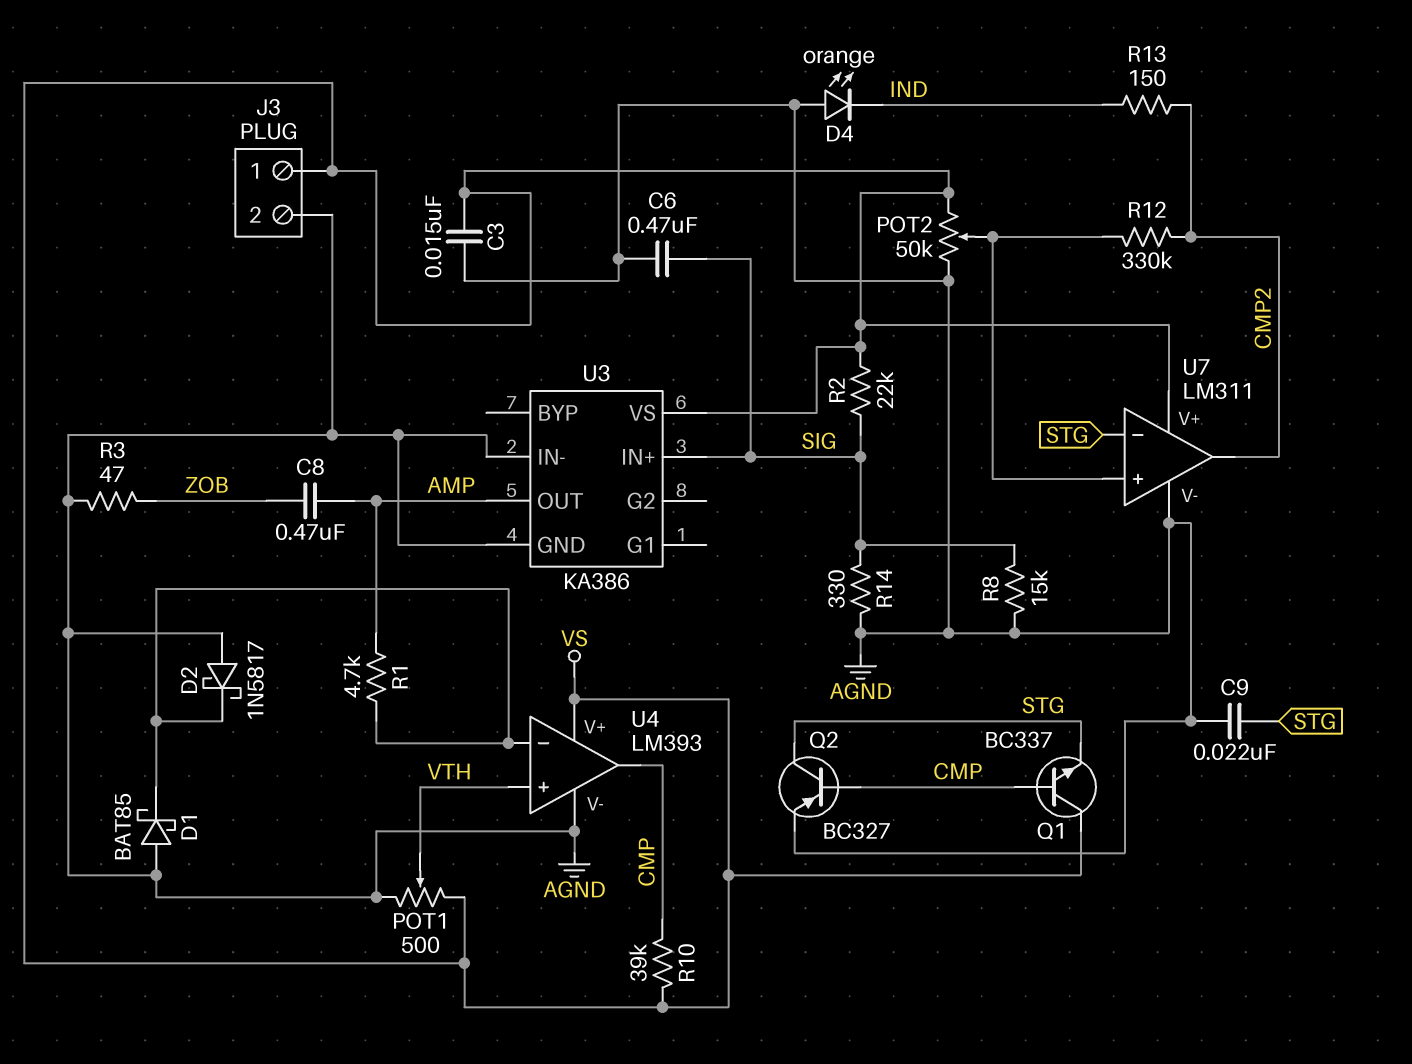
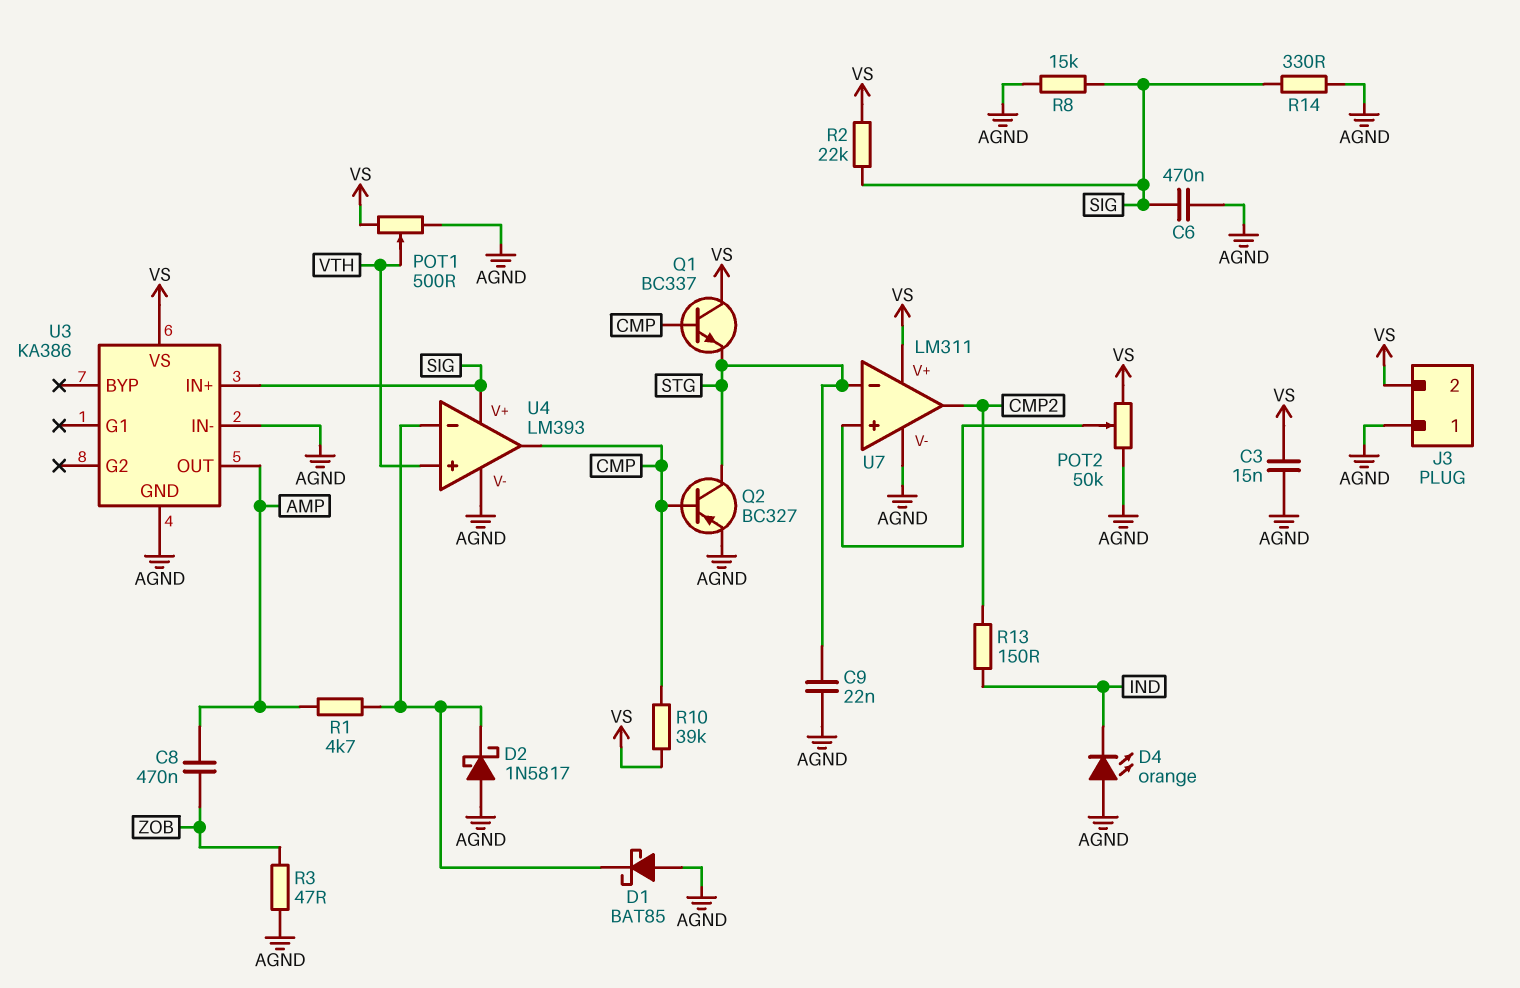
J3 pin 1: VS -> AGND
J3 pin 2: AGND -> VS
R12: 330k (CMP2, U7/in+) -> none
U4 pin V+: VS -> SIG

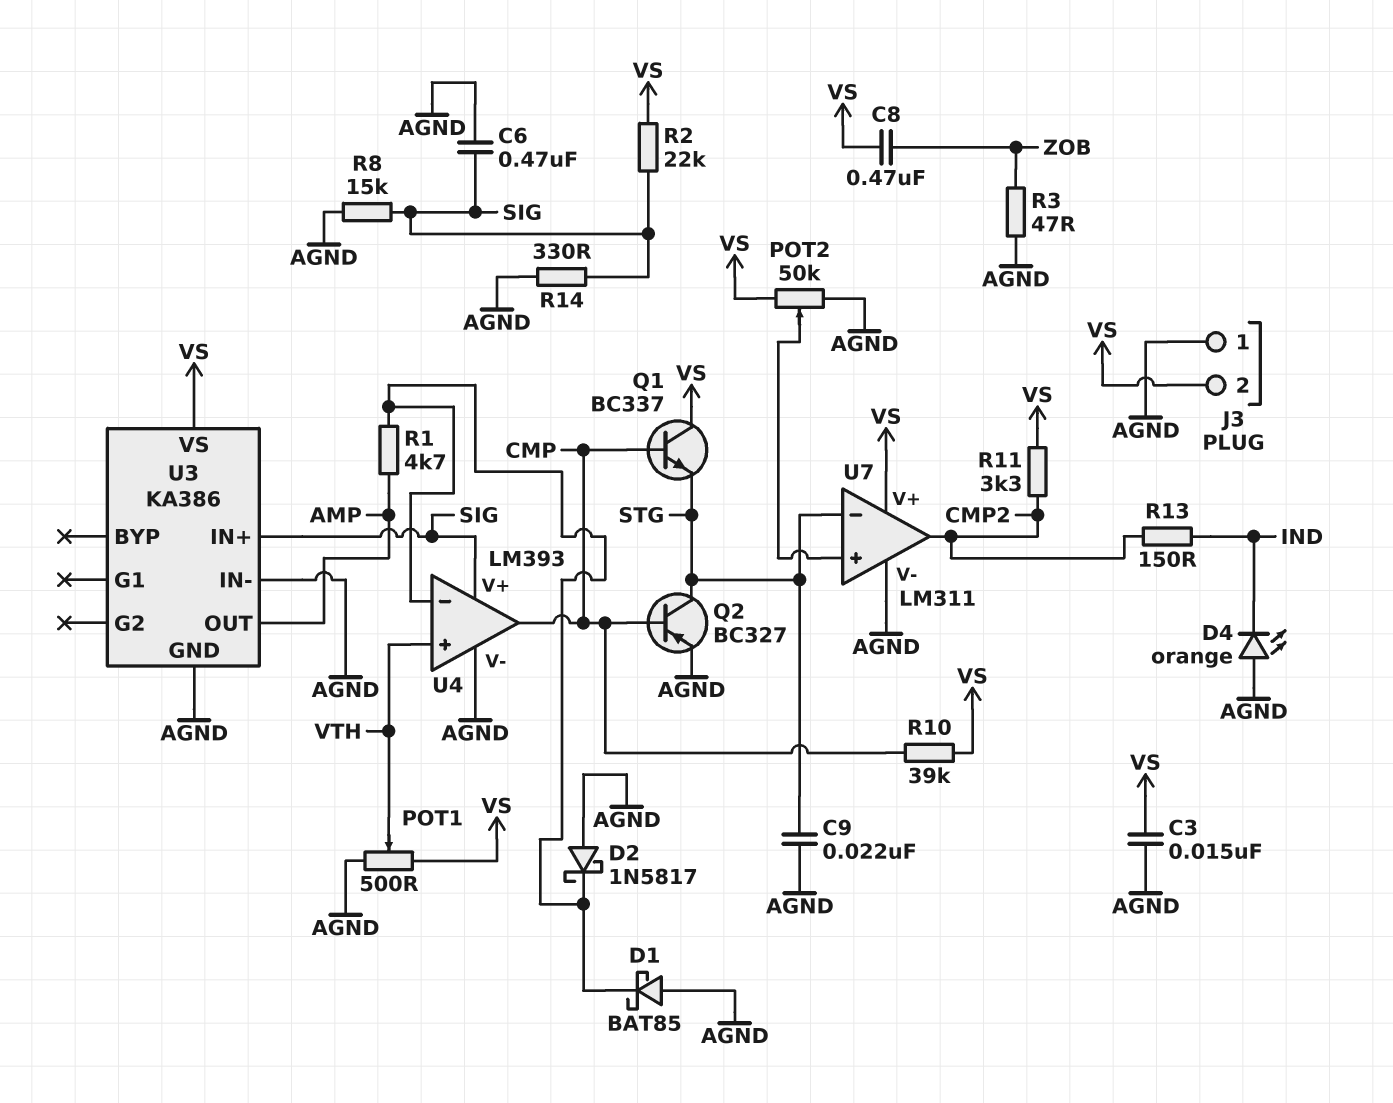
C8: 470nF (AMP, ZOB) -> 470nF (VS, ZOB)
R11: none -> 3.3k (CMP2, VS)

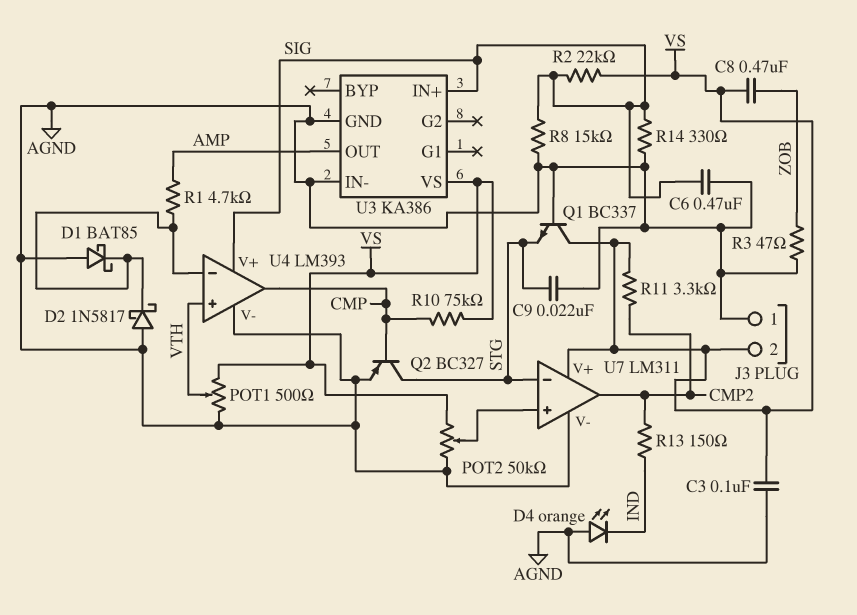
C3: 15nF (AGND, VS) -> 100nF (AGND, VS)
Q1: NPN BC337 (B CMP, C VS, E STG) -> NPN BC337 (B AGND, C VS, E STG)
R10: 39k (CMP, VS) -> 75k (CMP, VS)

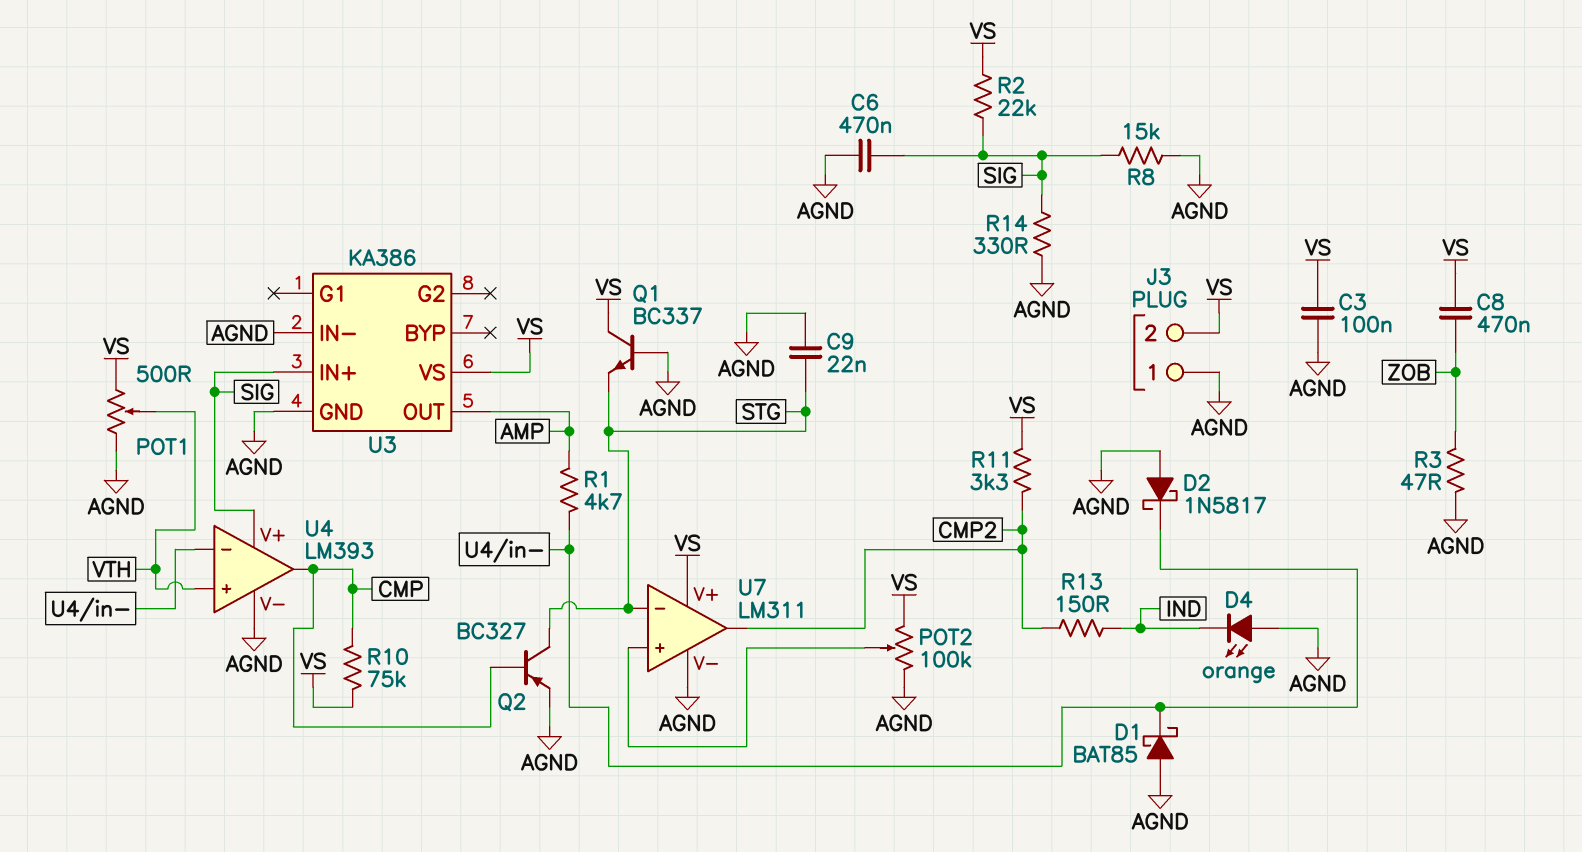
POT2: 50k (AGND, VS, wiper U7/in+) -> 100k (AGND, VS, wiper U7/in+)

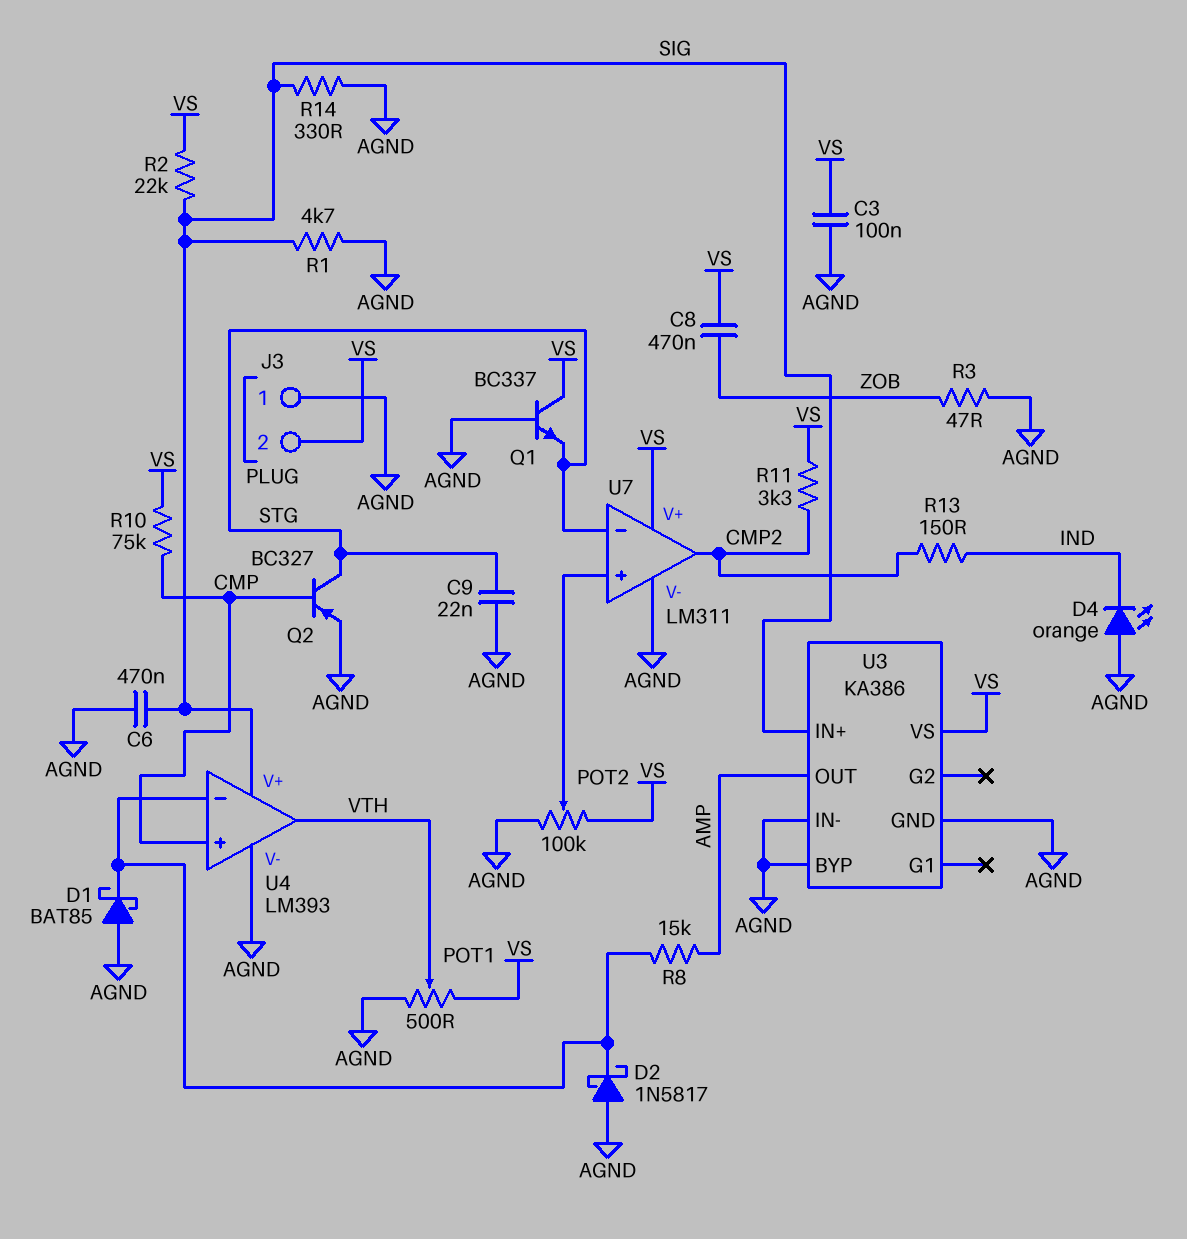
R1: 4.7k (AMP, U4/in-) -> 4.7k (AGND, SIG)
R8: 15k (AGND, SIG) -> 15k (AMP, U4/in-)
U3 pin BYP: none -> AGND
U4 pin in+: VTH -> CMP
U4 pin out: CMP -> VTH

